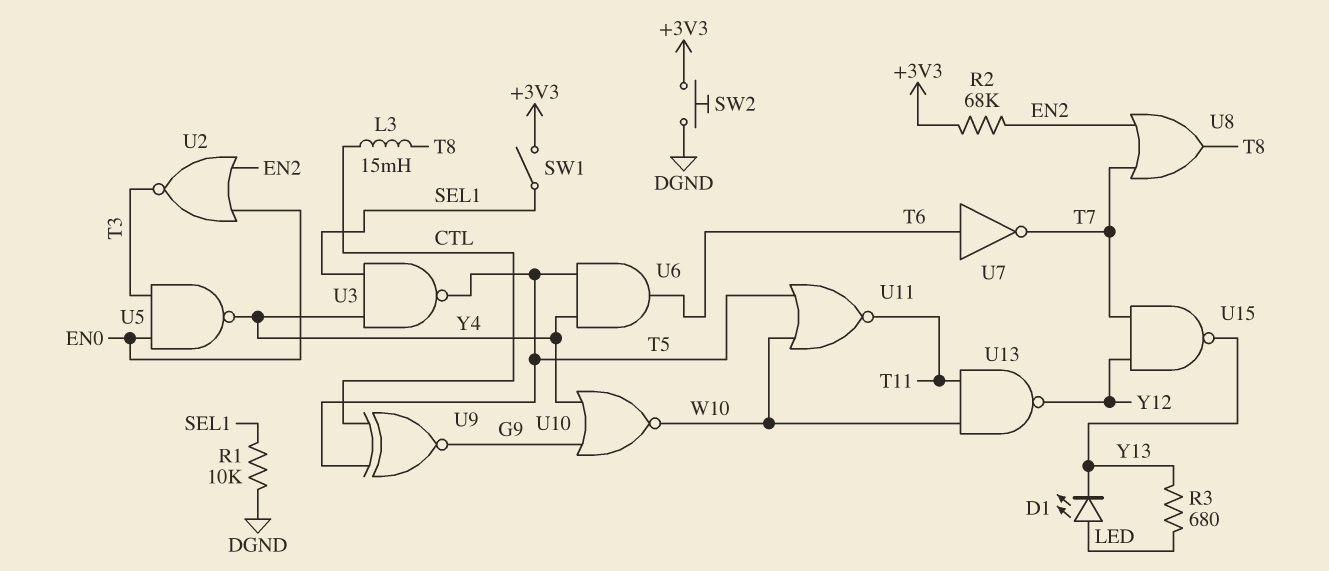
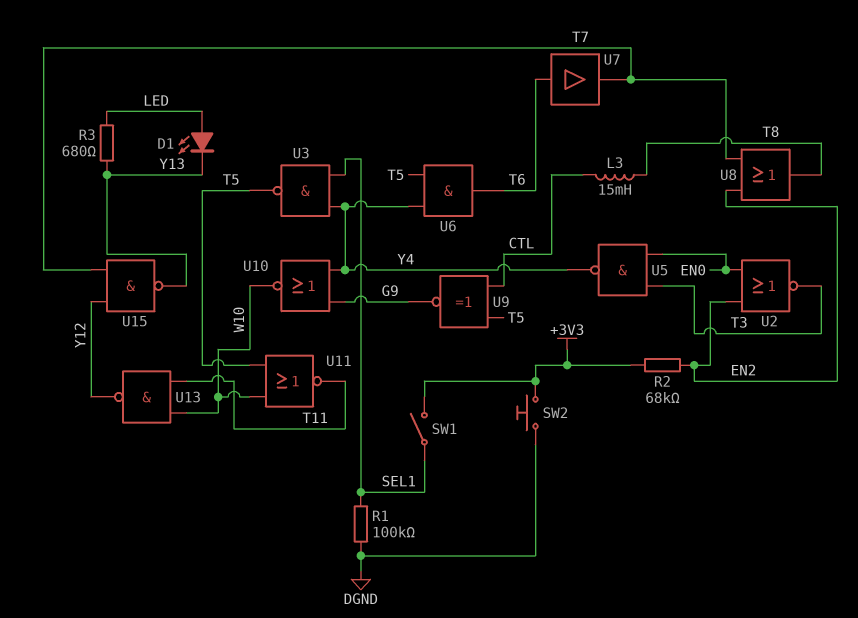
R1: 10k (DGND, SEL1) -> 100k (DGND, SEL1)
U7: NOT (in T6, out T7) -> buffer (in T6, out T7)

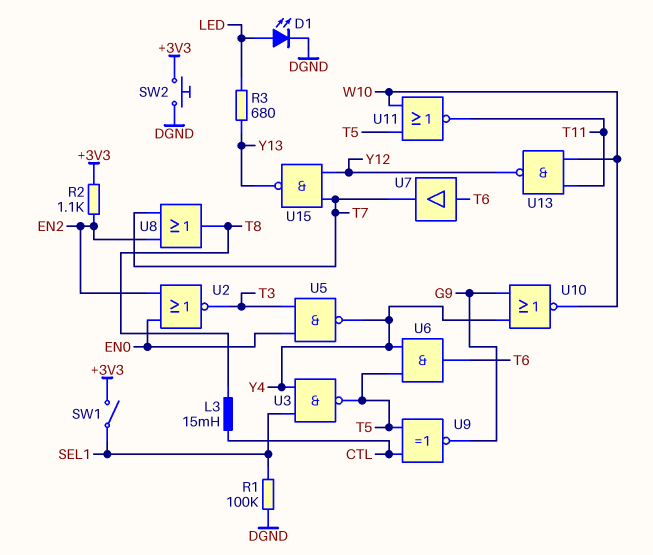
D1: LED (A LED, K Y13) -> LED (A LED, K DGND)
R2: 68k (+3V3, EN2) -> 1.1k (+3V3, EN2)

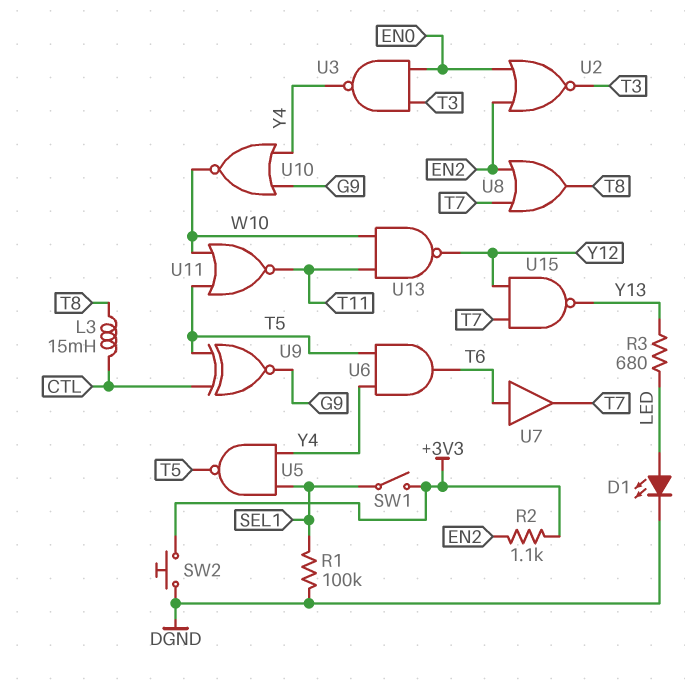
U3: NAND (in SEL1, in Y4, out T5) -> NAND (in EN0, in T3, out Y4)
U5: NAND (in EN0, in T3, out Y4) -> NAND (in SEL1, in Y4, out T5)

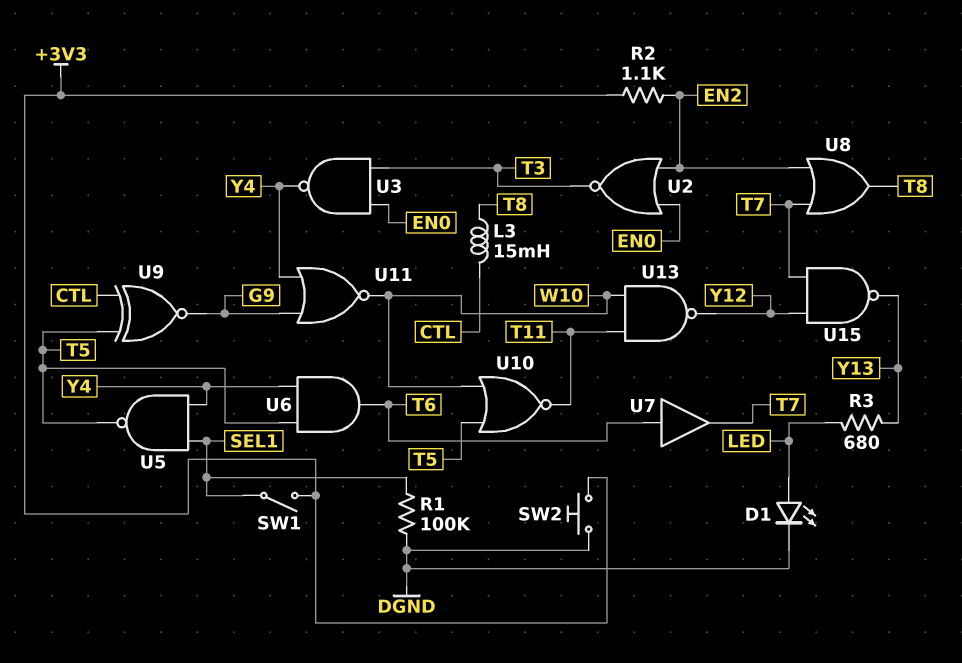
U10: NOR (in G9, in Y4, out W10) -> NOR (in T5, in W10, out T11)
U11: NOR (in T5, in W10, out T11) -> NOR (in G9, in Y4, out W10)

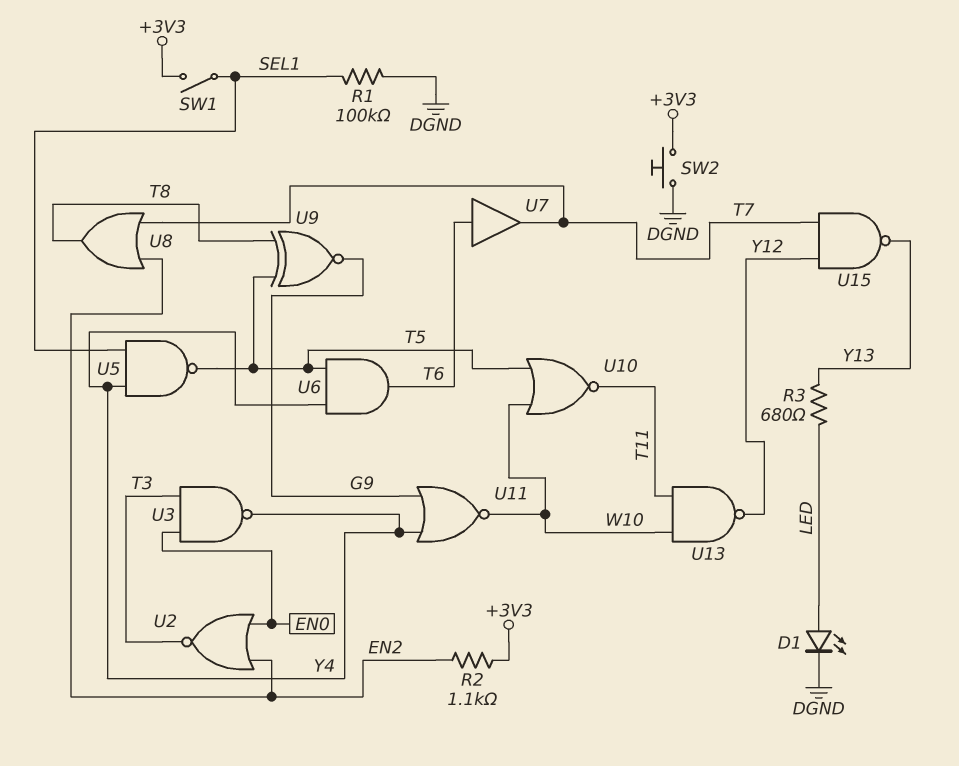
L3: 15mH (CTL, T8) -> none
U9: XNOR (in CTL, in T5, out G9) -> XNOR (in T5, in T8, out G9)

